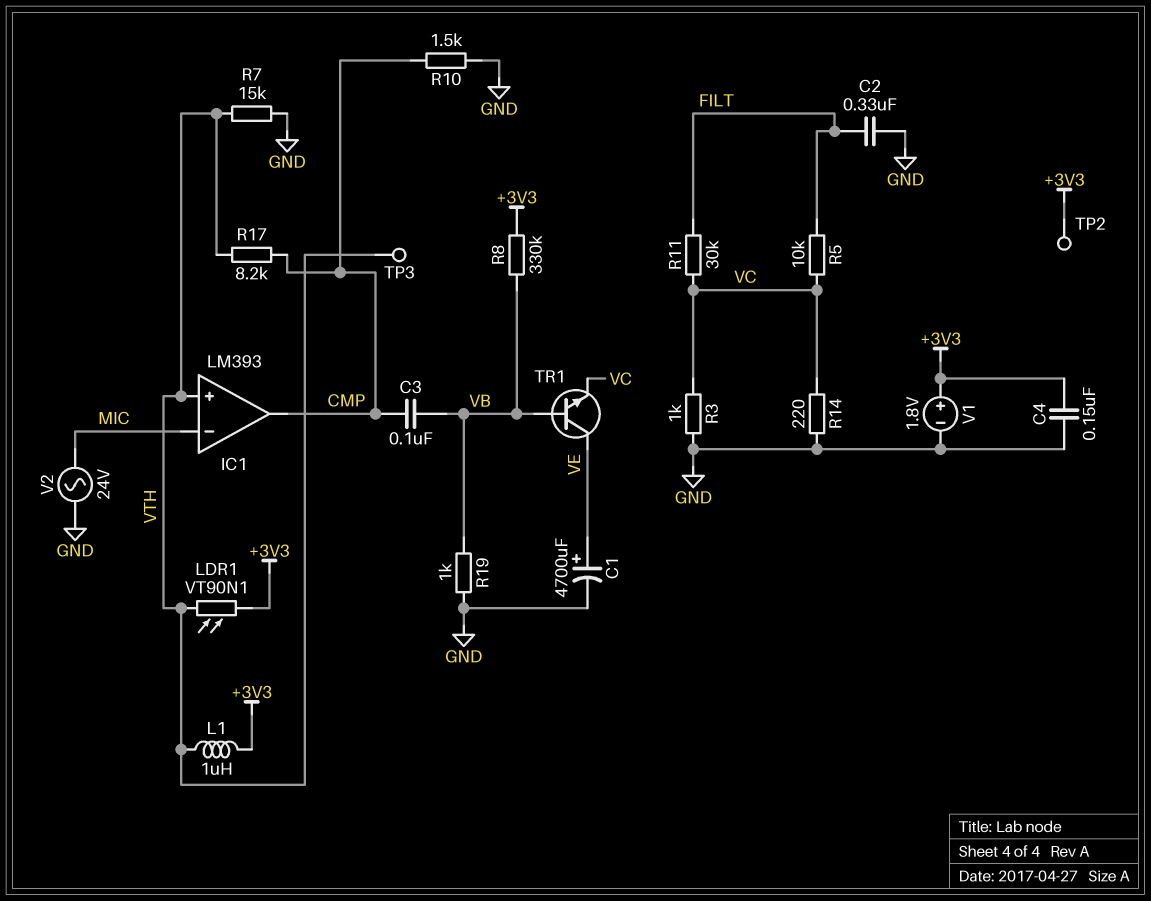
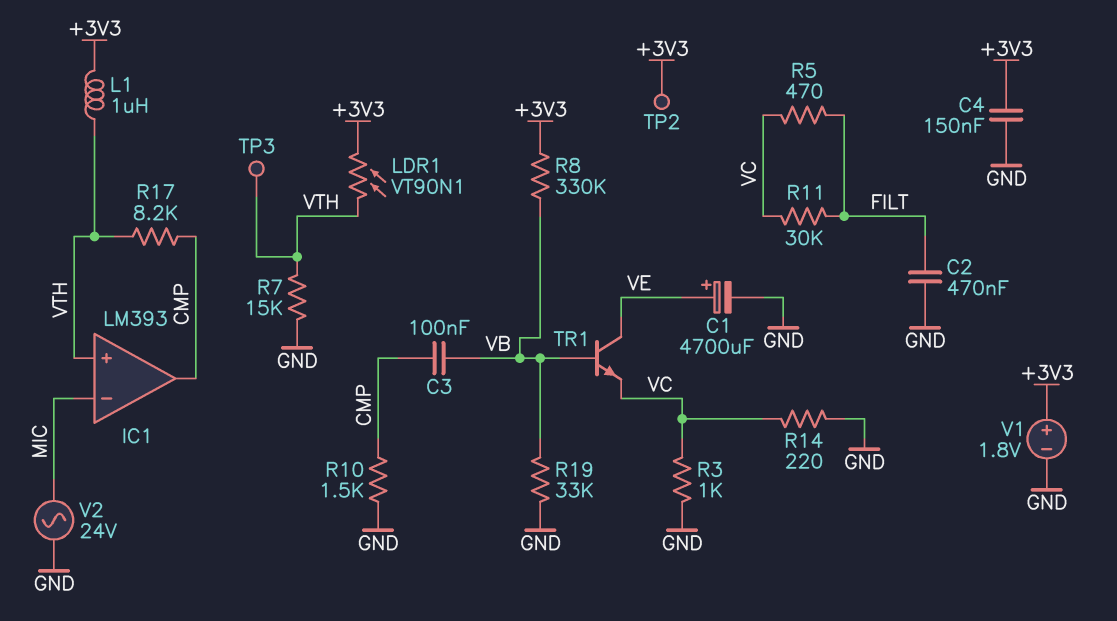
C2: 330nF (FILT, GND) -> 470nF (FILT, GND)
R5: 10k (FILT, VC) -> 470 (FILT, VC)
R19: 1k (GND, VB) -> 33k (GND, VB)

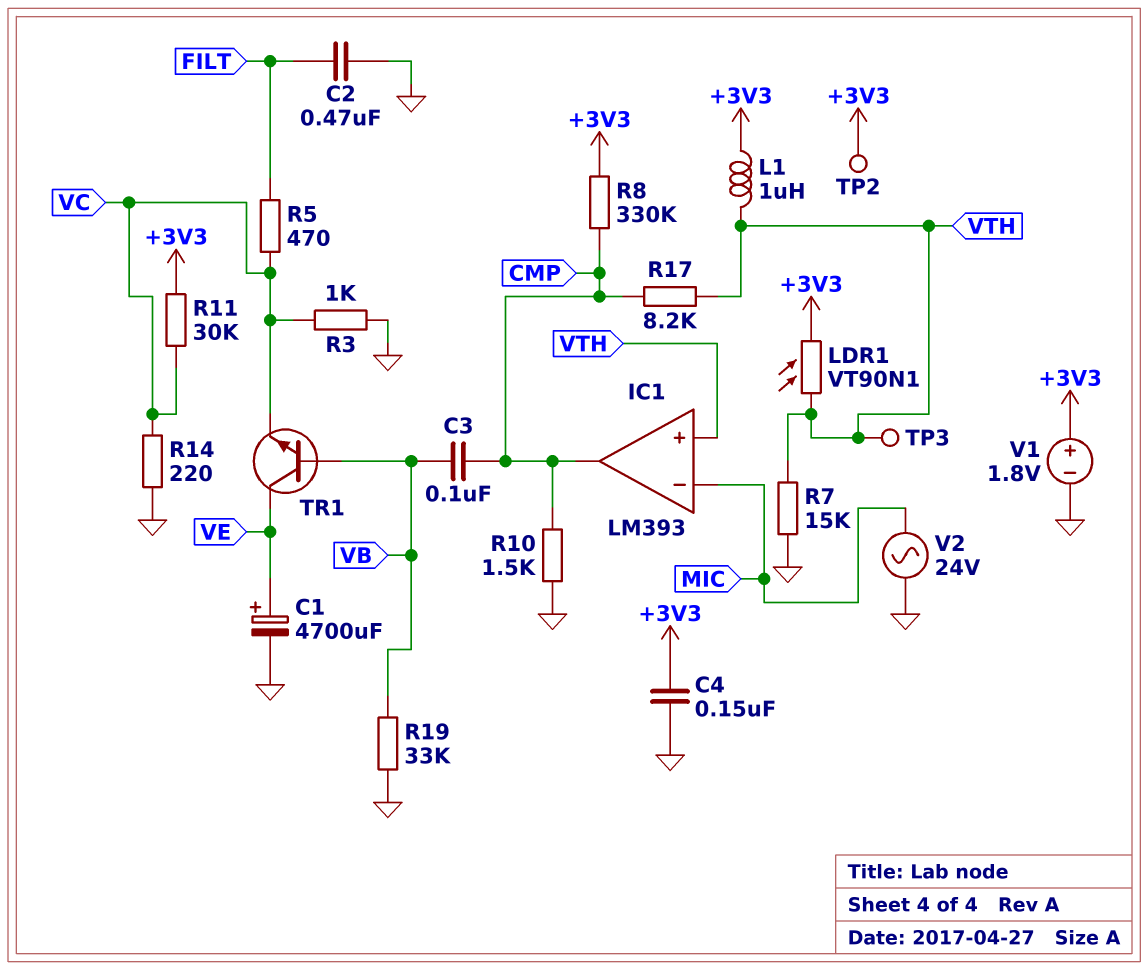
R8: 330k (+3V3, VB) -> 330k (+3V3, CMP)
R11: 30k (FILT, VC) -> 30k (+3V3, VC)

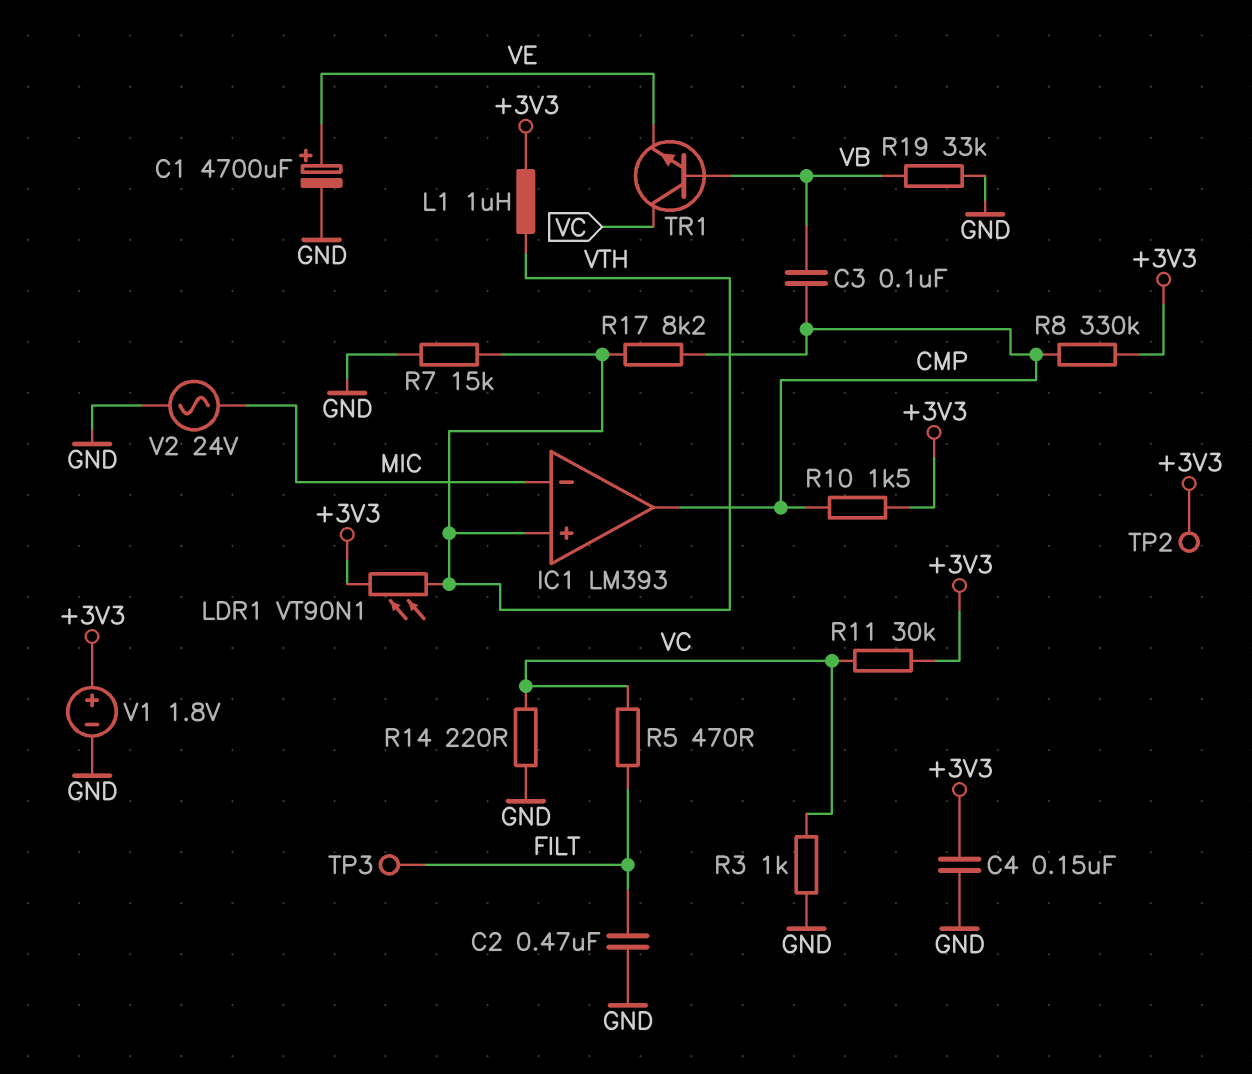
R10: 1.5k (CMP, GND) -> 1.5k (+3V3, CMP)
TP3: test point (VTH) -> test point (FILT)
TR1: NPN (B VB, C VE, E VC) -> NPN (B VB, C VC, E VE)

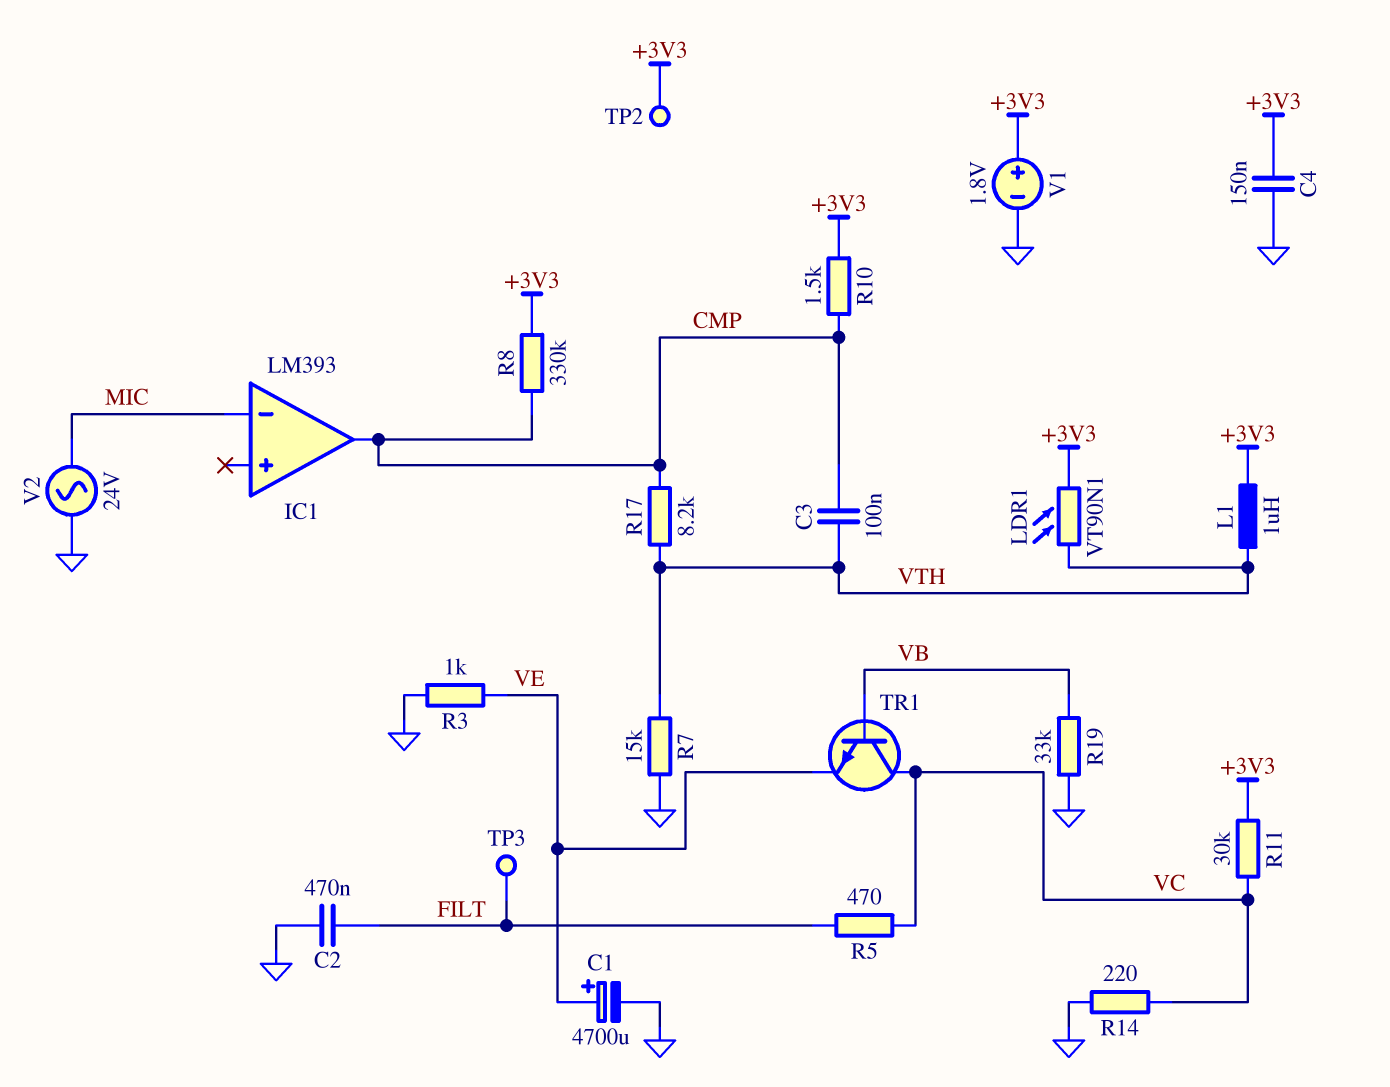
C3: 100nF (CMP, VB) -> 100nF (CMP, VTH)
IC1 pin in+: VTH -> none
R3: 1k (GND, VC) -> 1k (GND, VE)

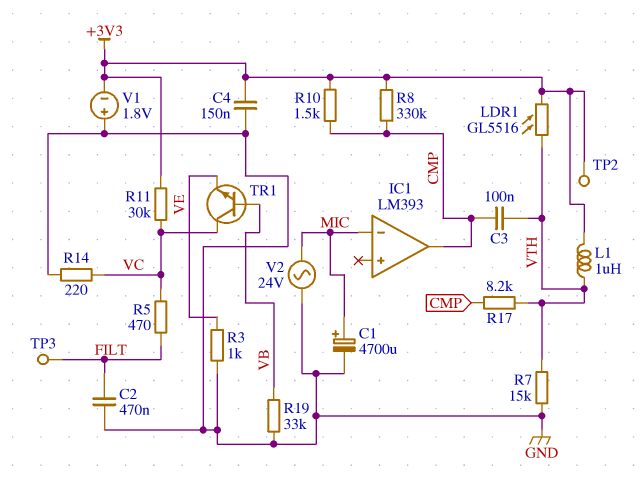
C1: 4700uF (plus VE, minus GND) -> 4700uF (plus MIC, minus GND)
LDR1: VT90N1 (+3V3, VTH) -> GL5516 (+3V3, VTH)
V1: 1.8V (plus +3V3, minus GND) -> 1.8V (plus GND, minus +3V3)

